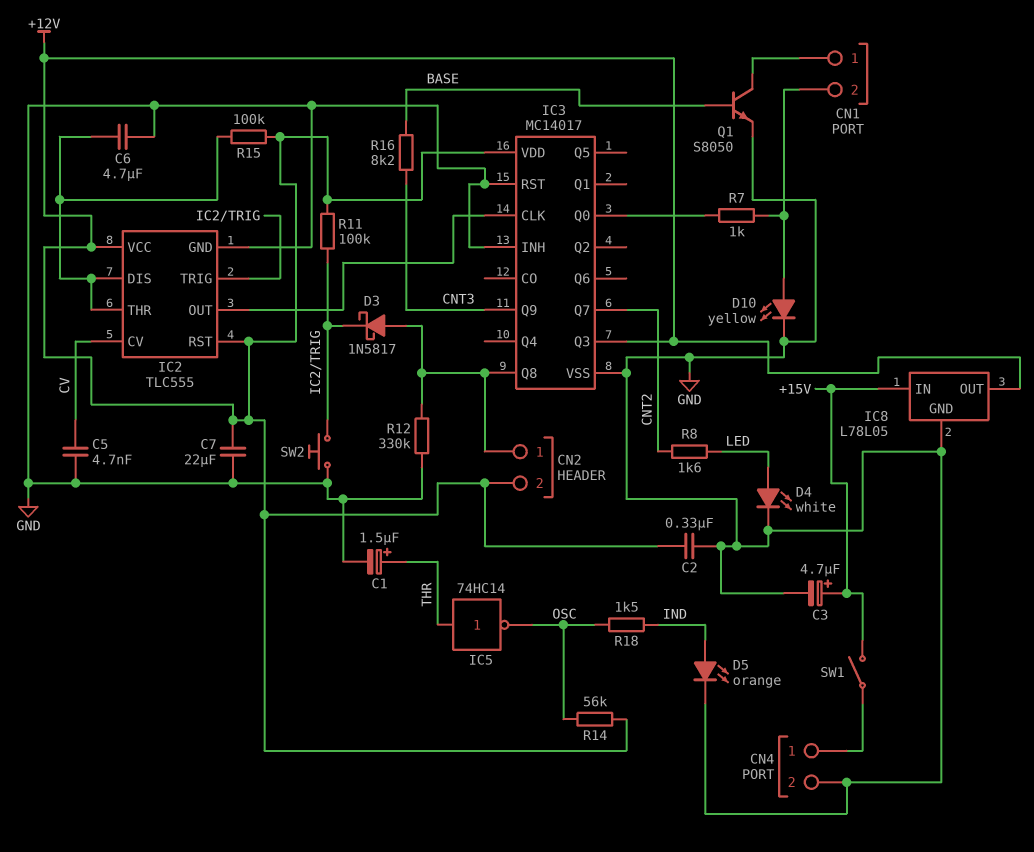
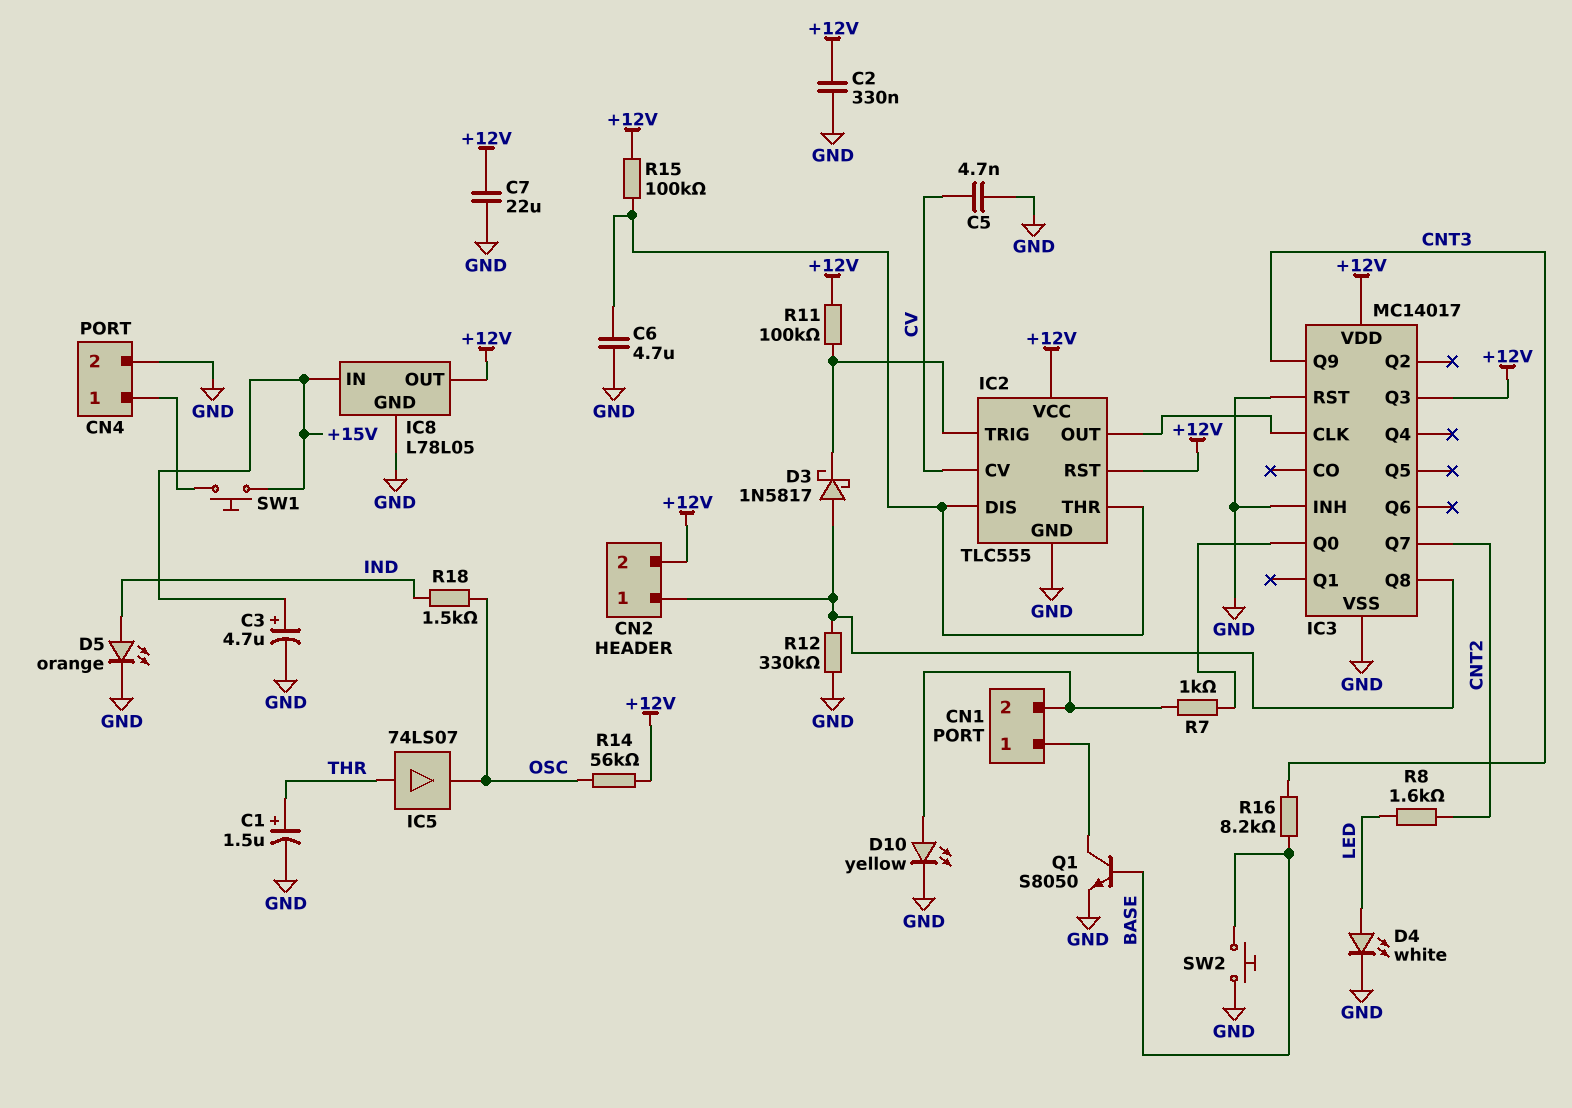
IC5: NOT 74HC14 (in THR, out OSC) -> buffer 74LS07 (in THR, out OSC)
SW1: switch (+15V, CN4/1) -> button (+15V, CN4/1)
SW2: button (GND, IC2/TRIG) -> button (BASE, GND)

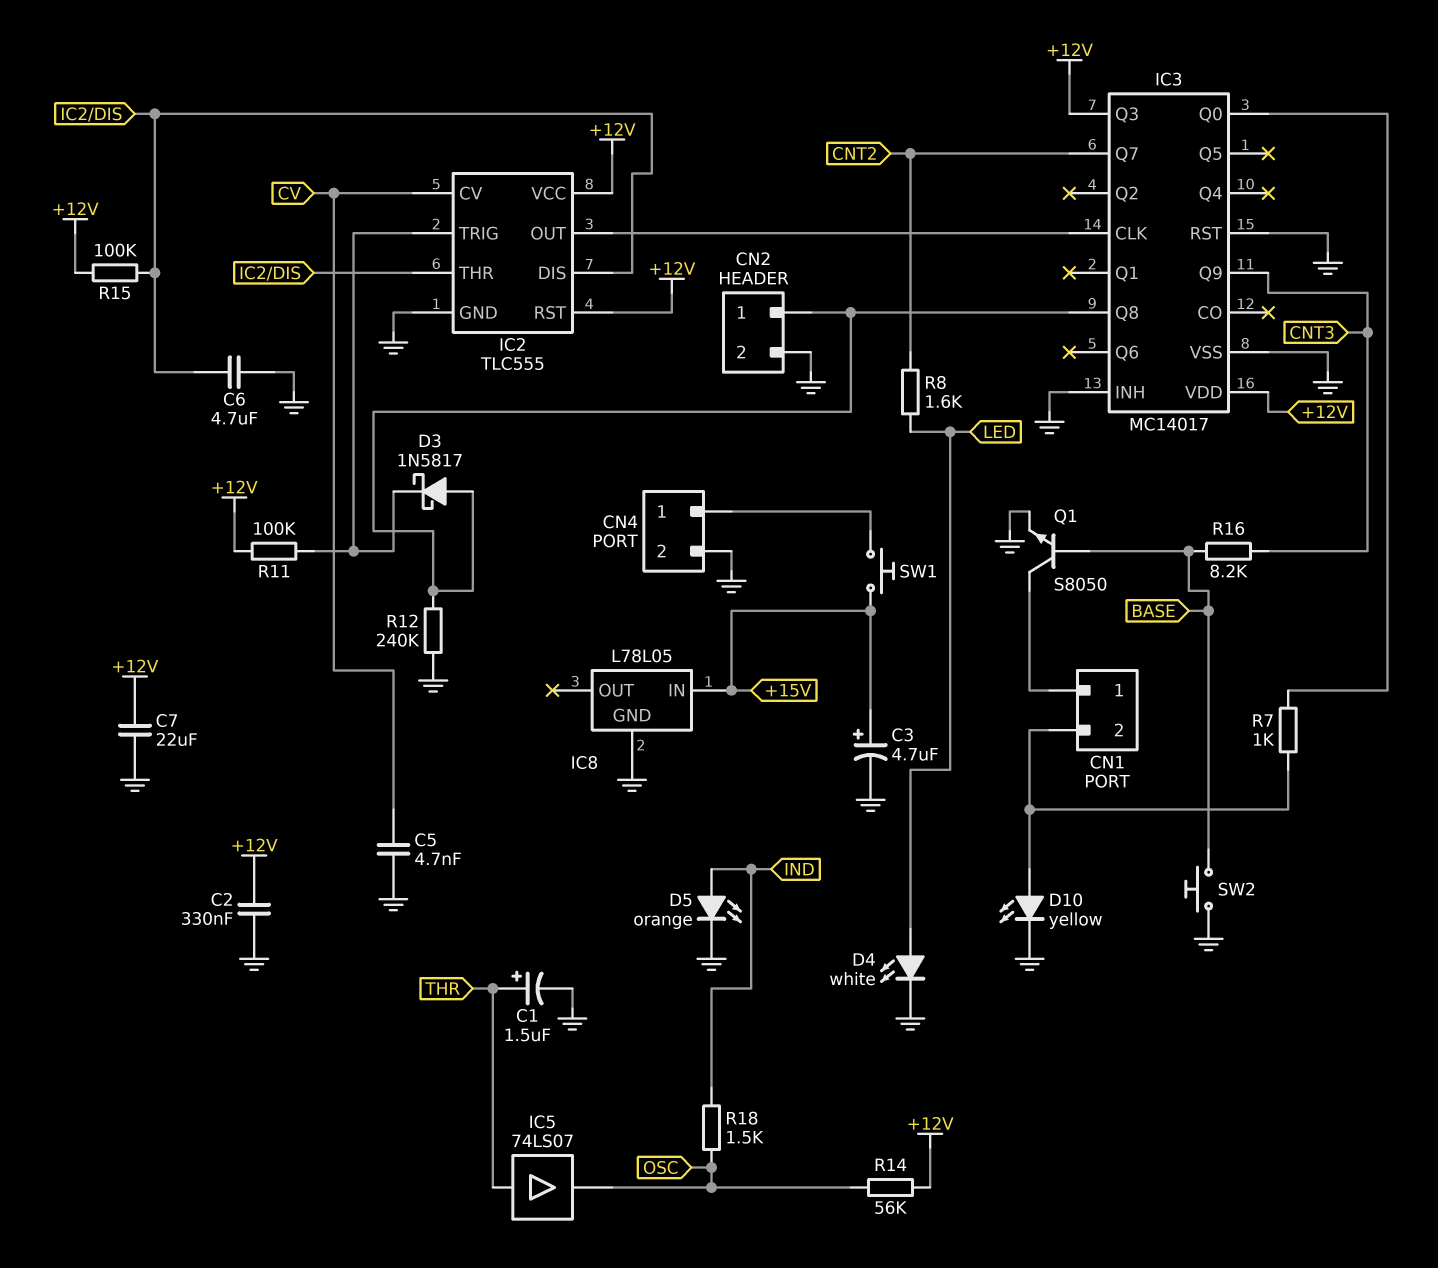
CN2 pin 2: +12V -> GND
IC8 pin OUT: +12V -> none
R12: 330k (CN2/1, GND) -> 240k (CN2/1, GND)

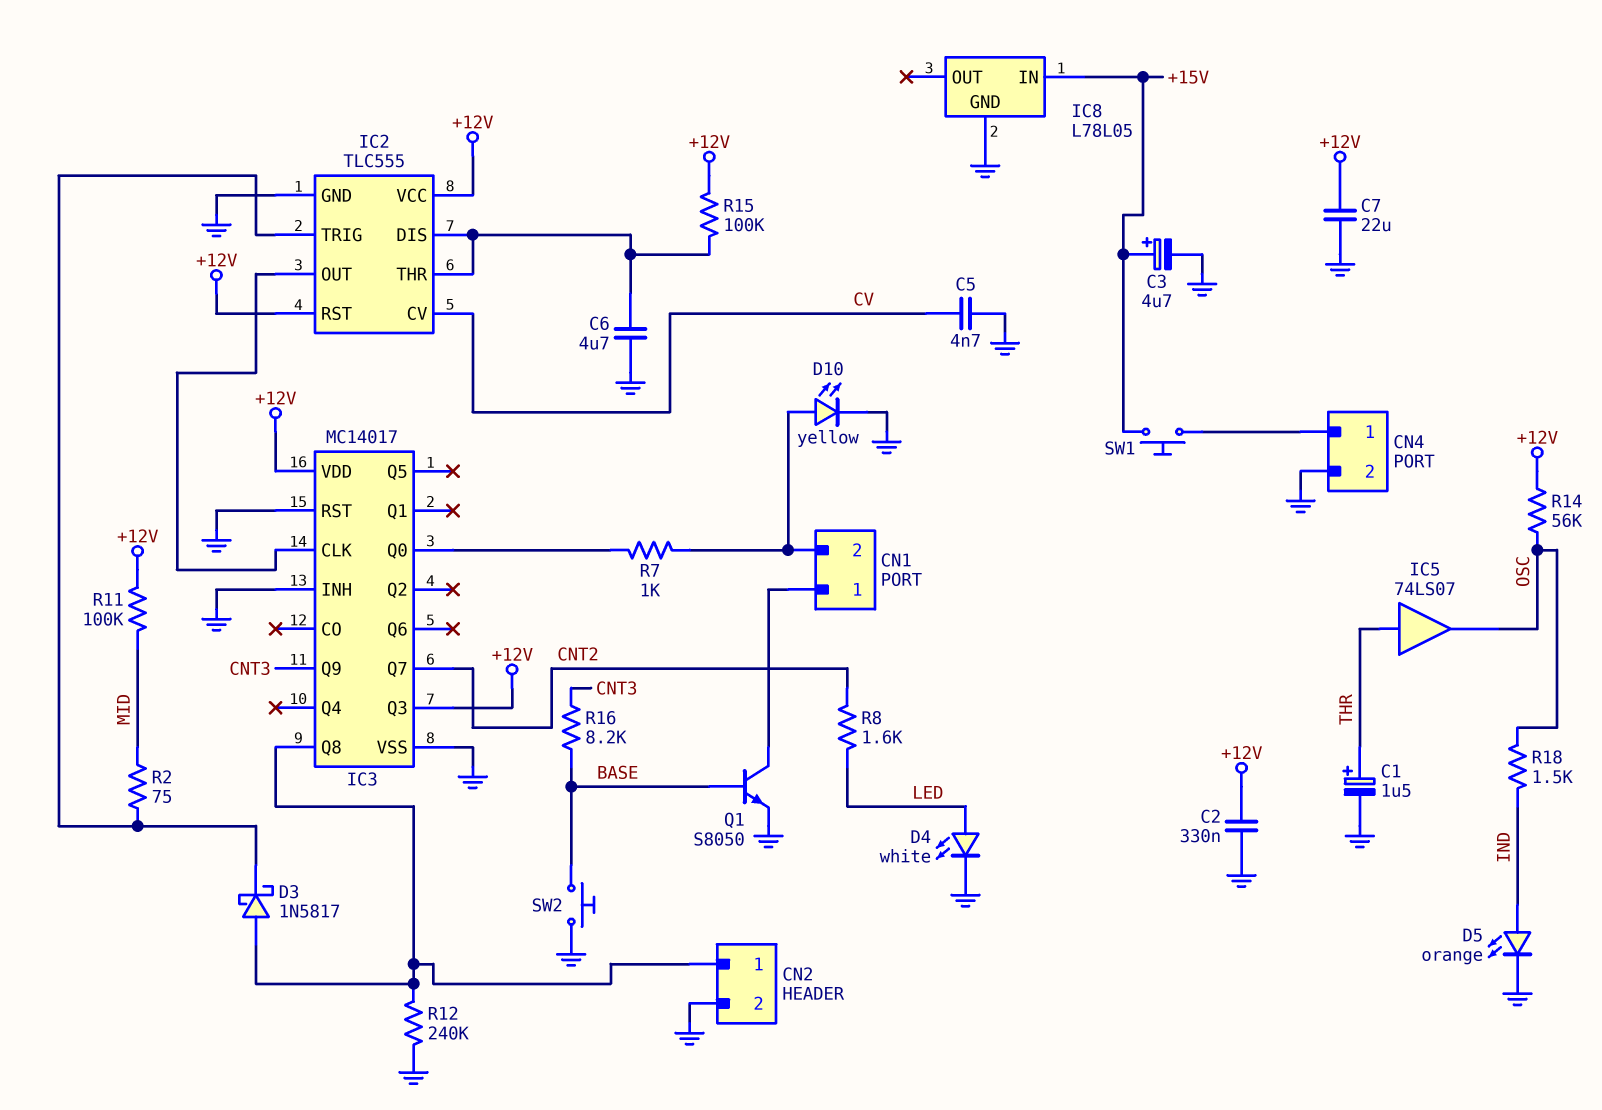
R2: none -> 75 (IC2/TRIG, MID)
R11: 100k (+12V, IC2/TRIG) -> 100k (+12V, MID)

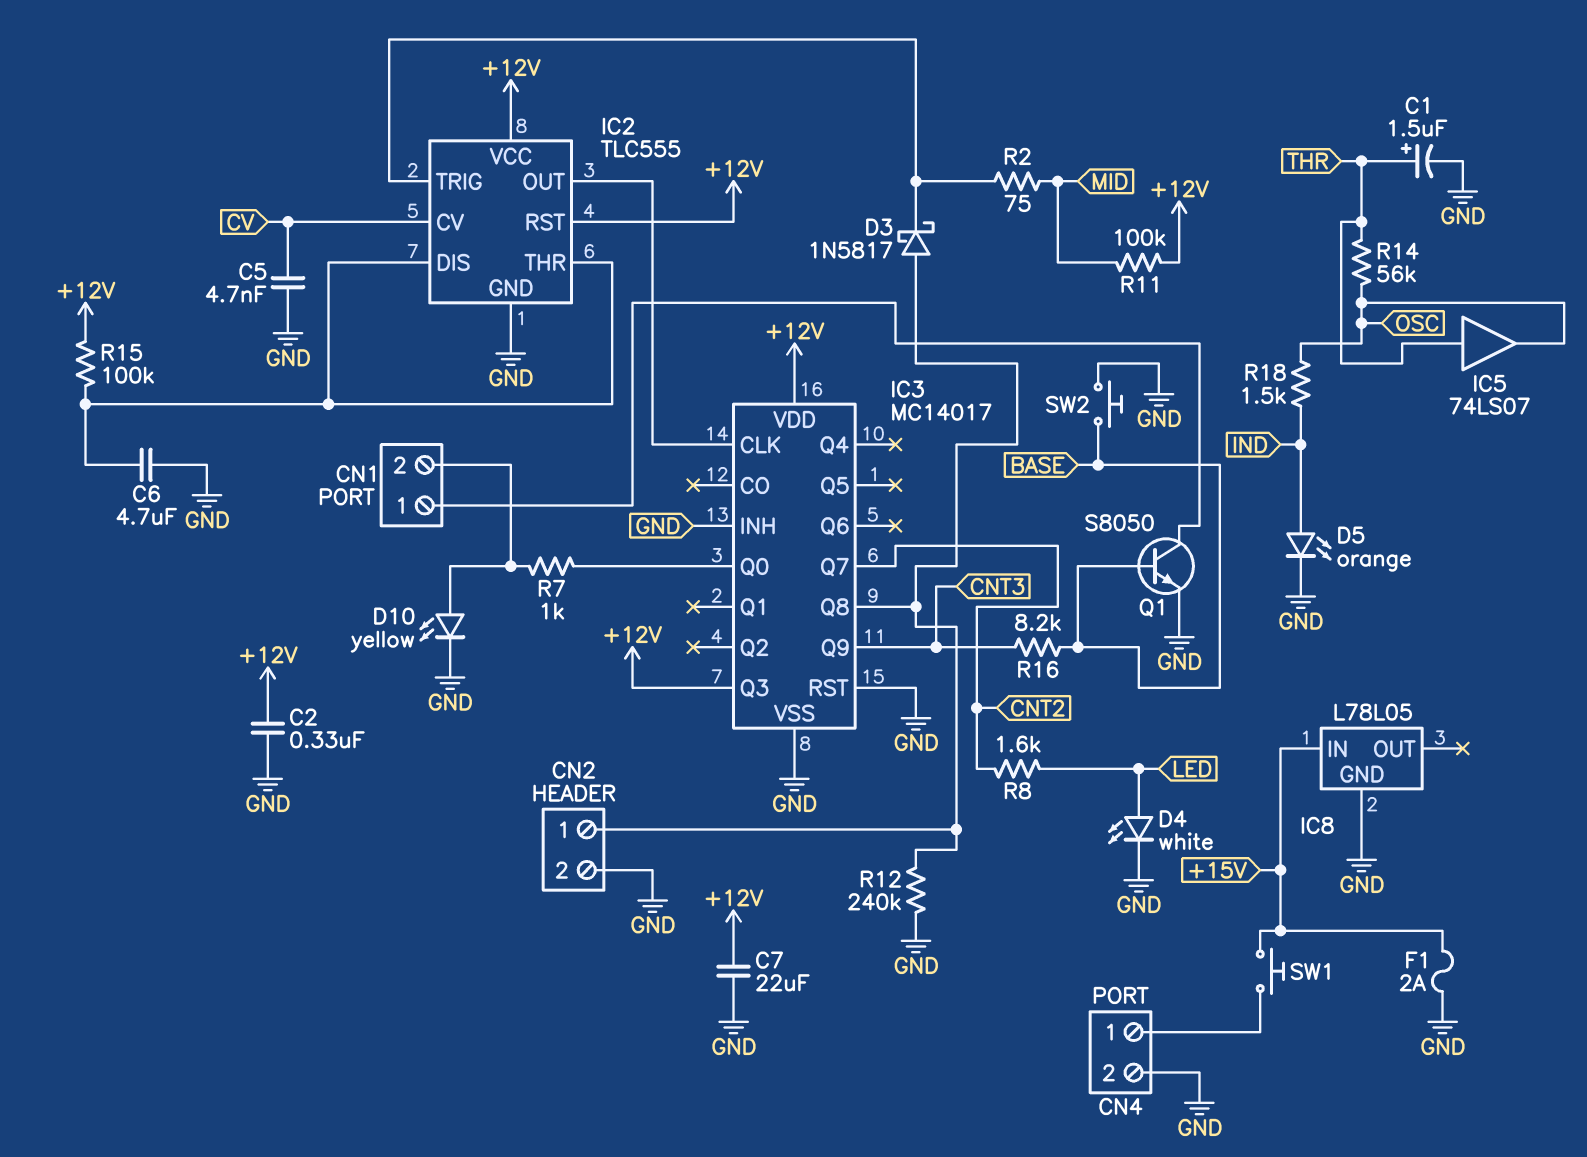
C3: 4.7uF (plus +15V, minus GND) -> none
F1: none -> 2A (+15V, GND)
R14: 56k (+12V, OSC) -> 56k (OSC, THR)

